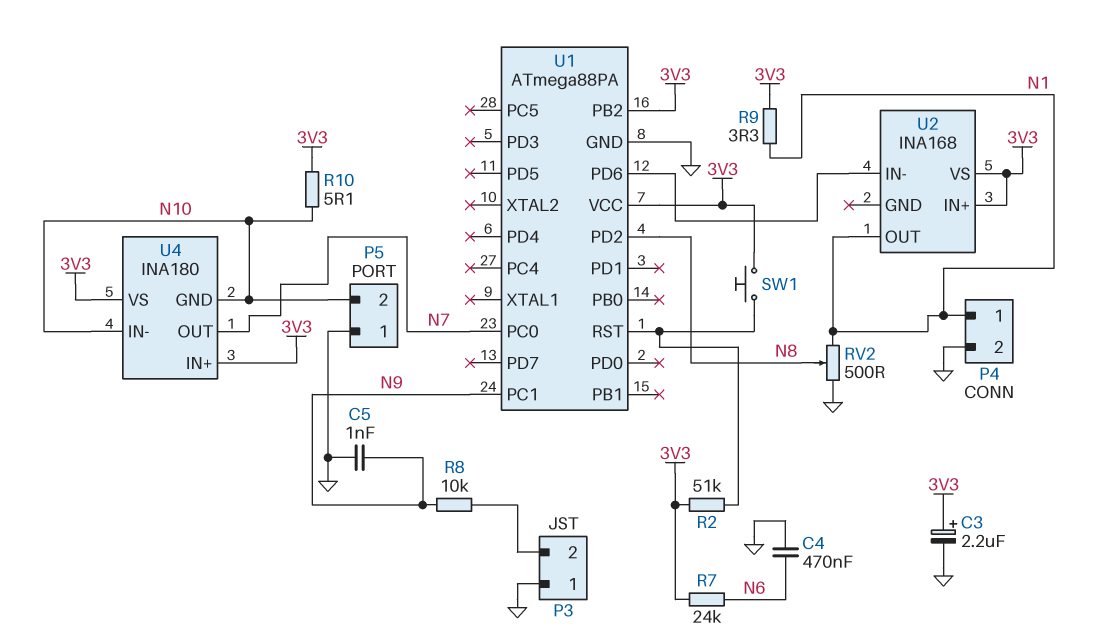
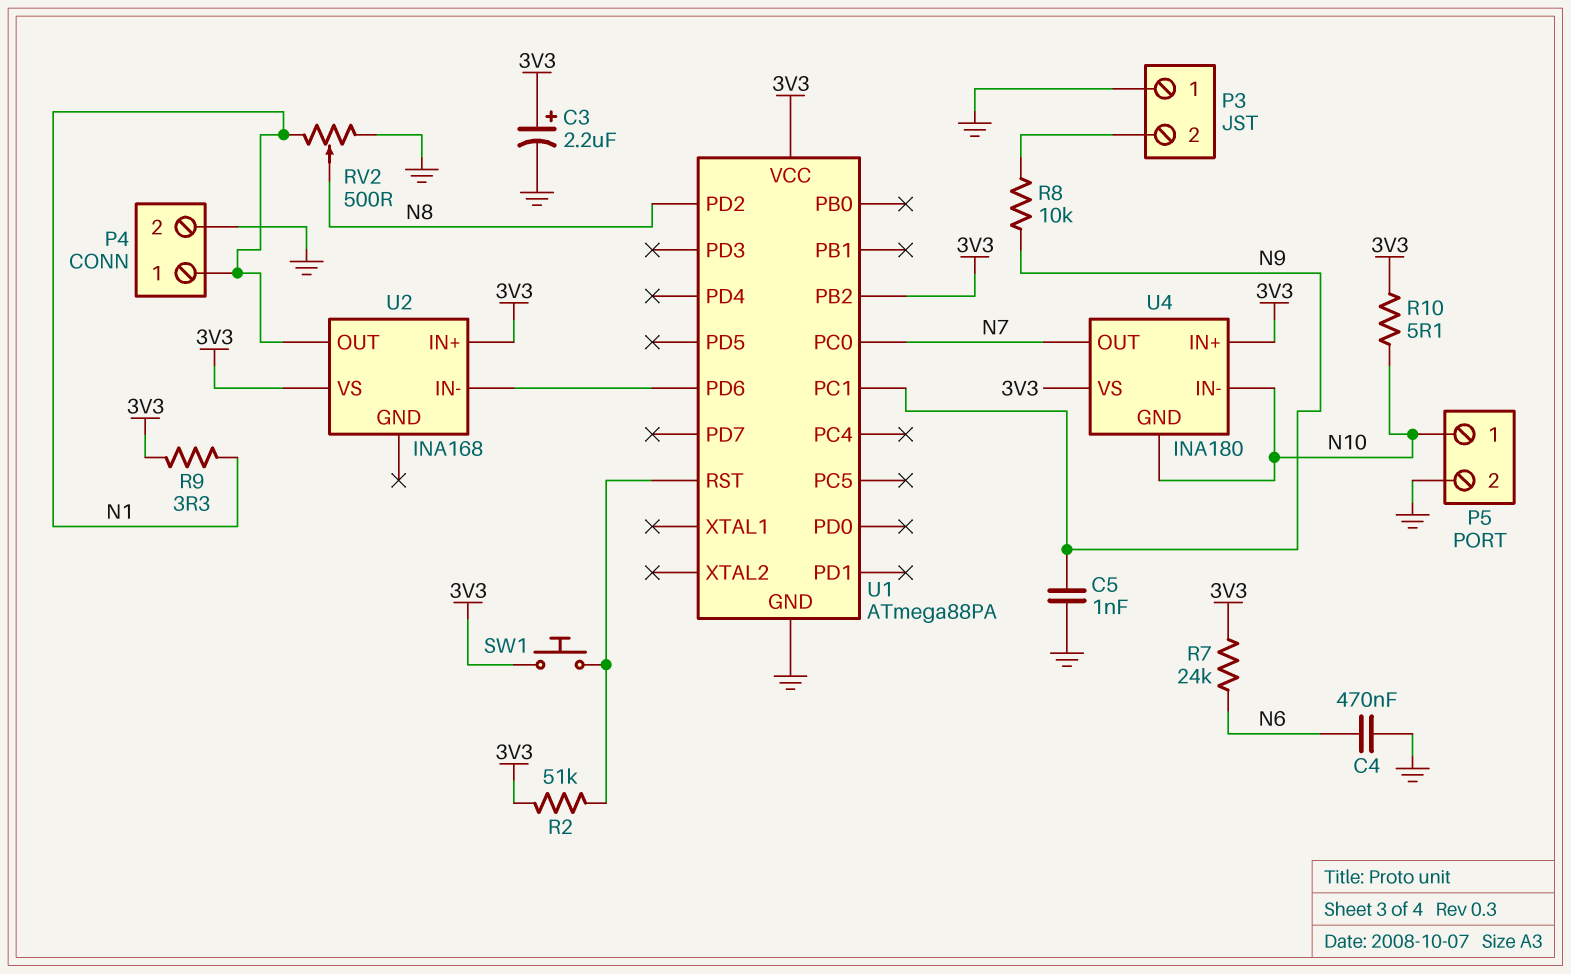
P5 pin 1: GND -> N10
P5 pin 2: N10 -> GND

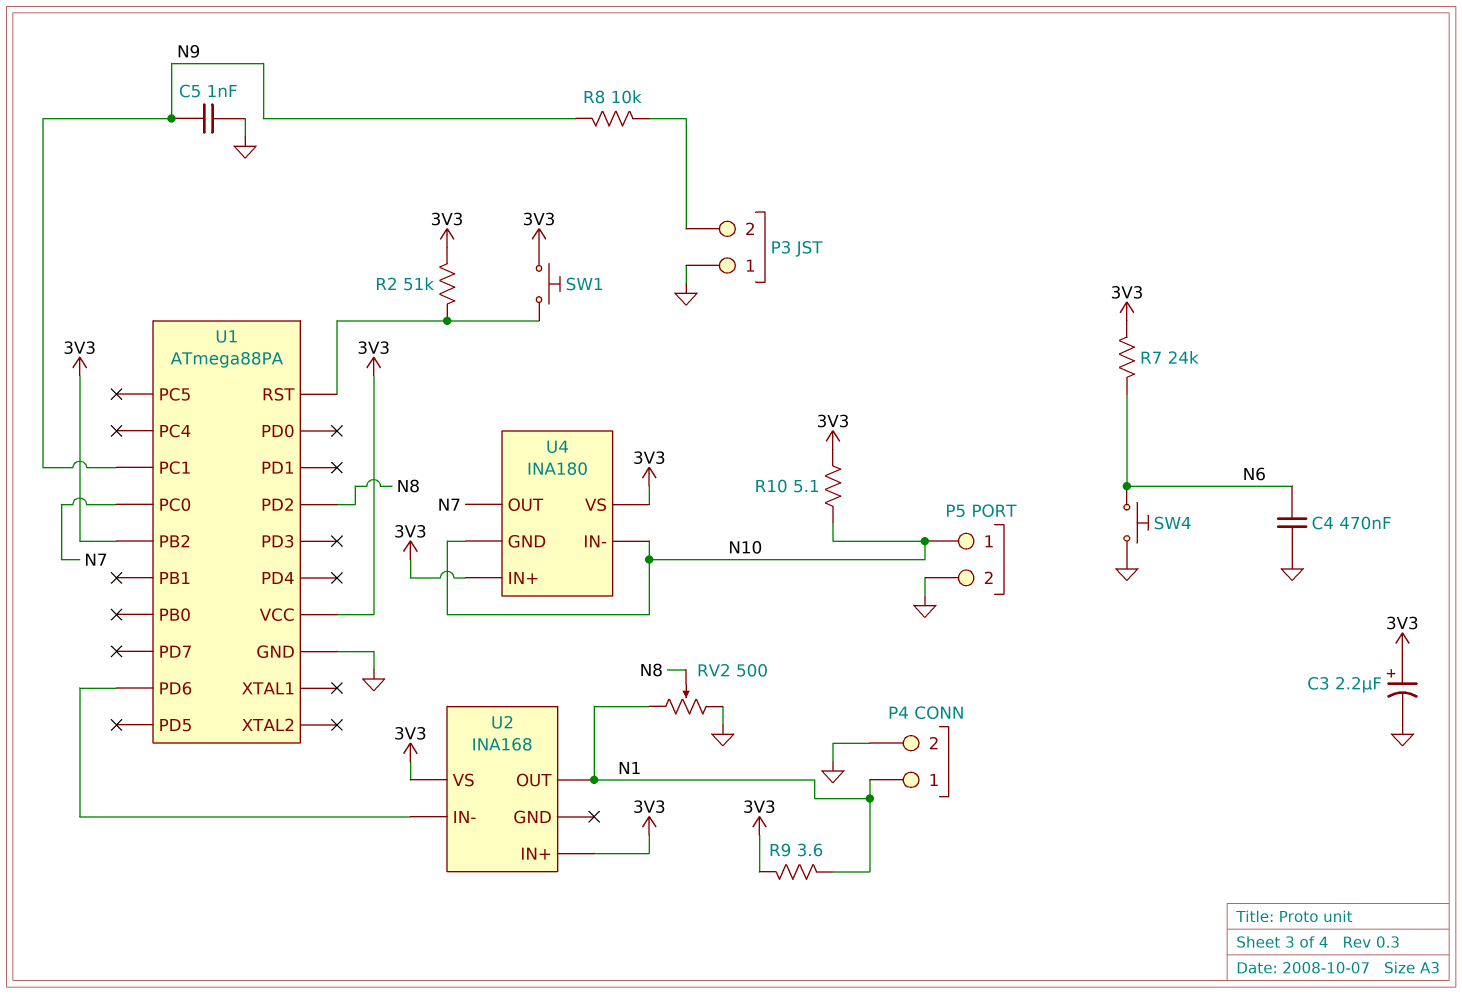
R9: 3.3 (3V3, N1) -> 3.6 (3V3, N1)
SW4: none -> button (GND, N6)

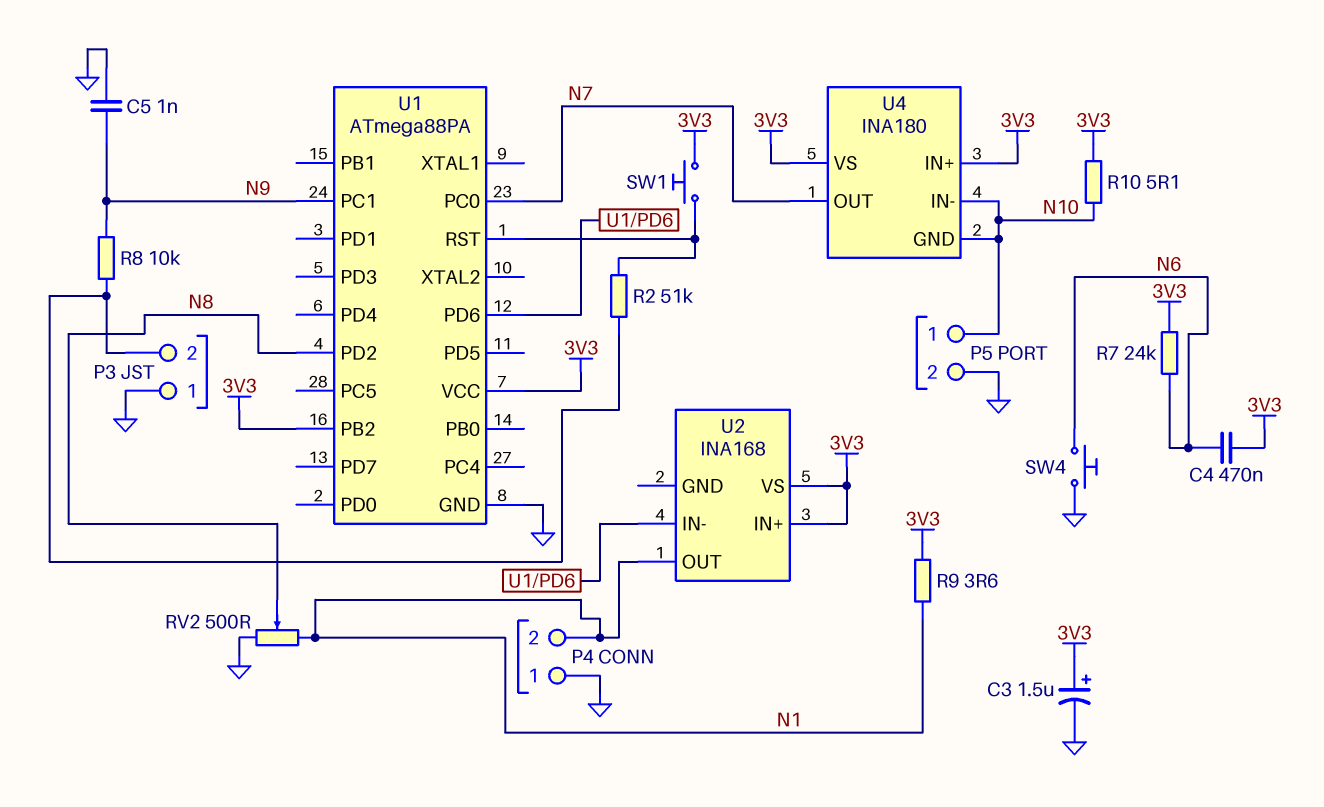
C3: 2.2uF (plus 3V3, minus GND) -> 1.5uF (plus 3V3, minus GND)
C4: 470nF (GND, N6) -> 470nF (3V3, N6)
P4 pin 1: N1 -> GND
P4 pin 2: GND -> N1
R2: 51k (3V3, U1/RST) -> 51k (P3/2, U1/RST)

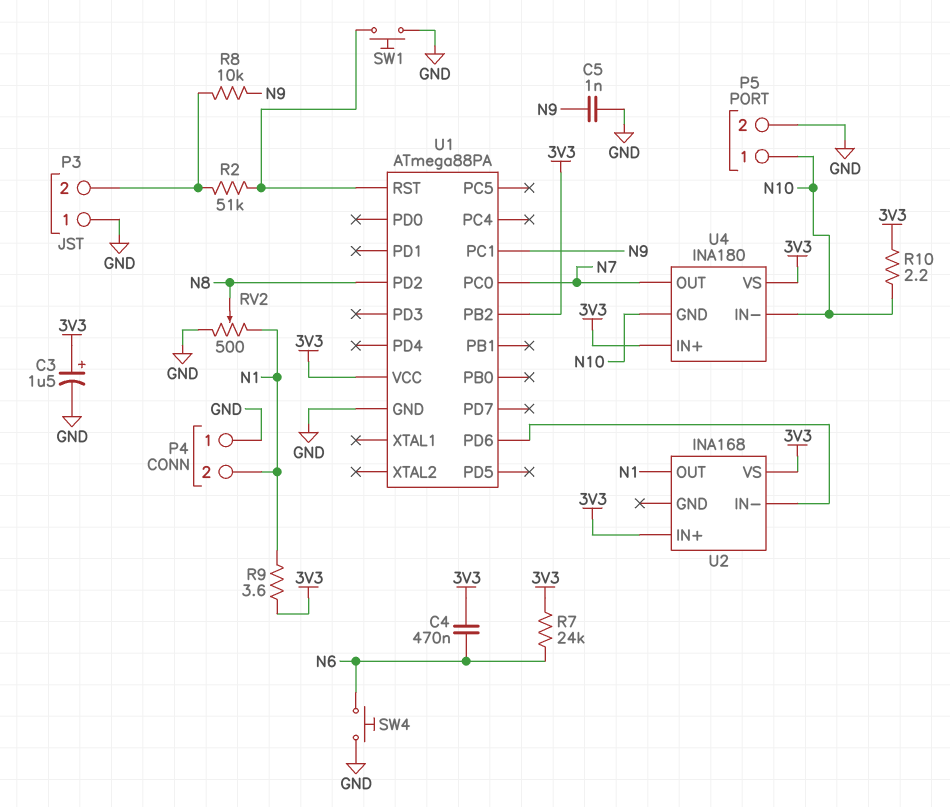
R10: 5.1 (3V3, N10) -> 2.2 (3V3, N10)
SW1: button (3V3, U1/RST) -> button (GND, U1/RST)

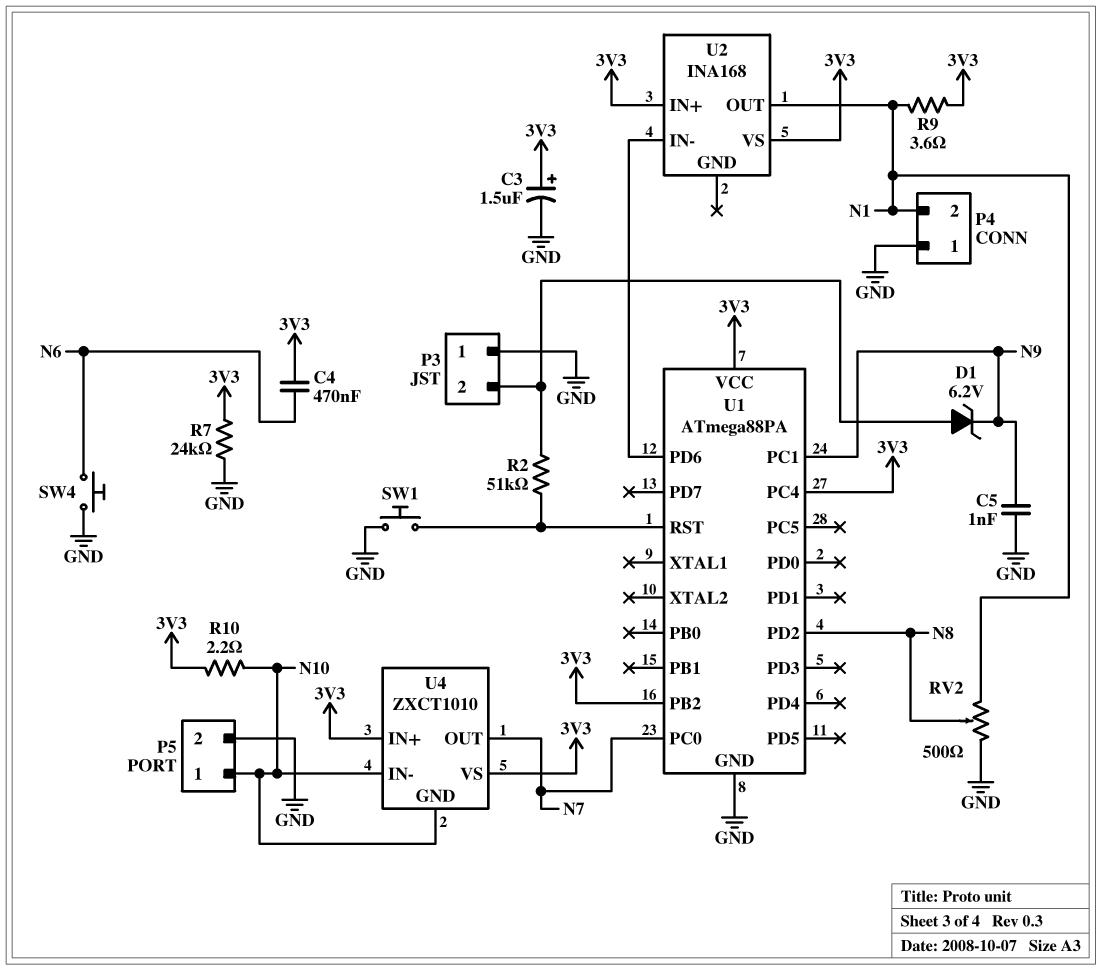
D1: none -> zener 6.2V (A P3/2, K N9)
R7: 24k (3V3, N6) -> 24k (3V3, GND)
R8: 10k (N9, P3/2) -> none
U1 pin PC4: none -> 3V3
U4: INA180 -> ZXCT1010

